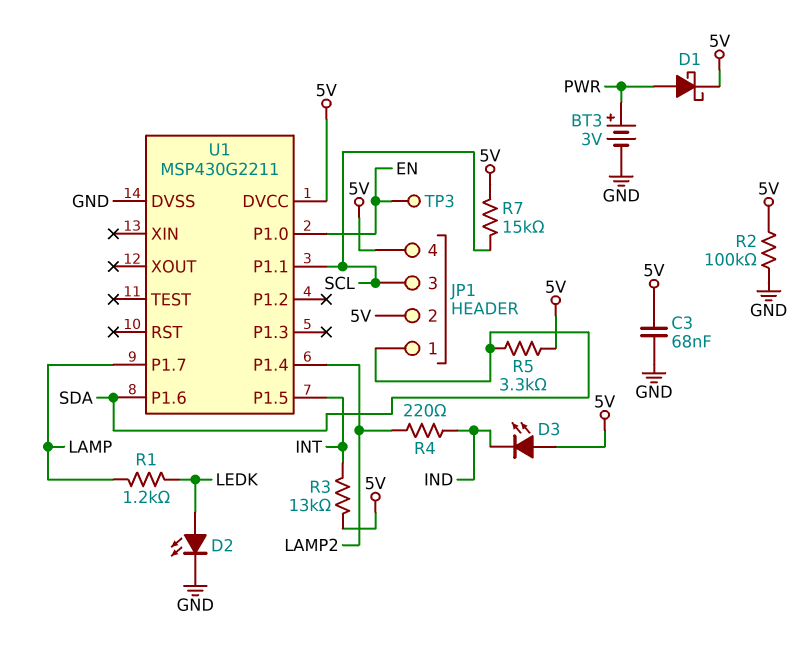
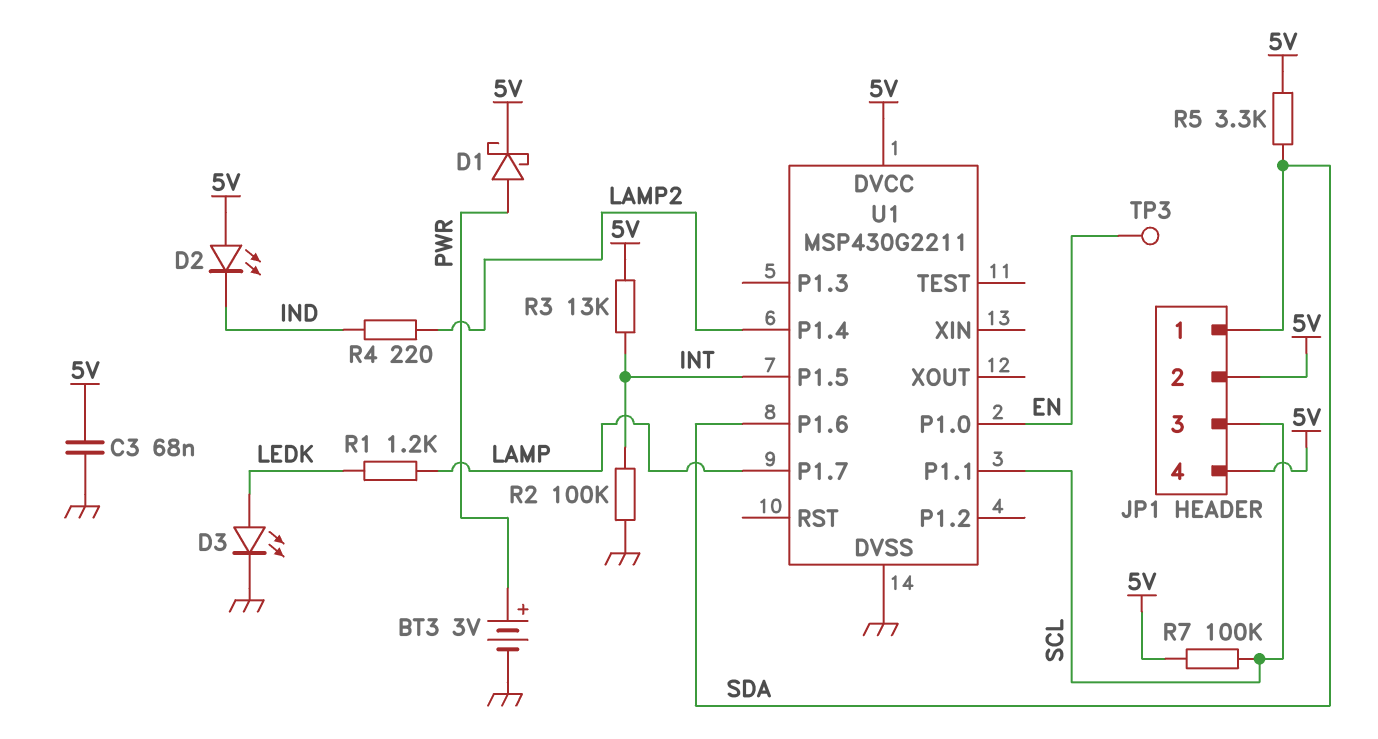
D2: LED (A LEDK, K GND) -> LED (A 5V, K IND)
D3: LED (A 5V, K IND) -> LED (A LEDK, K GND)
R2: 100k (5V, GND) -> 100k (GND, INT)
R7: 15k (5V, SCL) -> 100k (5V, SCL)

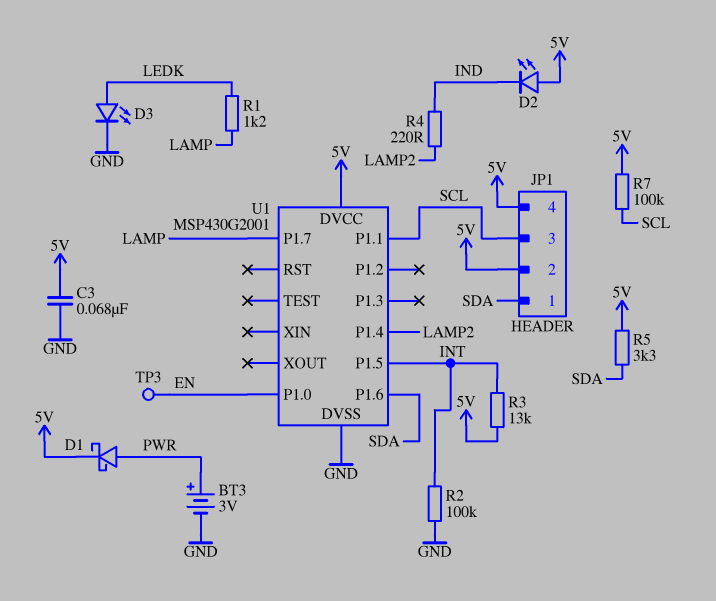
U1: MSP430G2211 -> MSP430G2001

